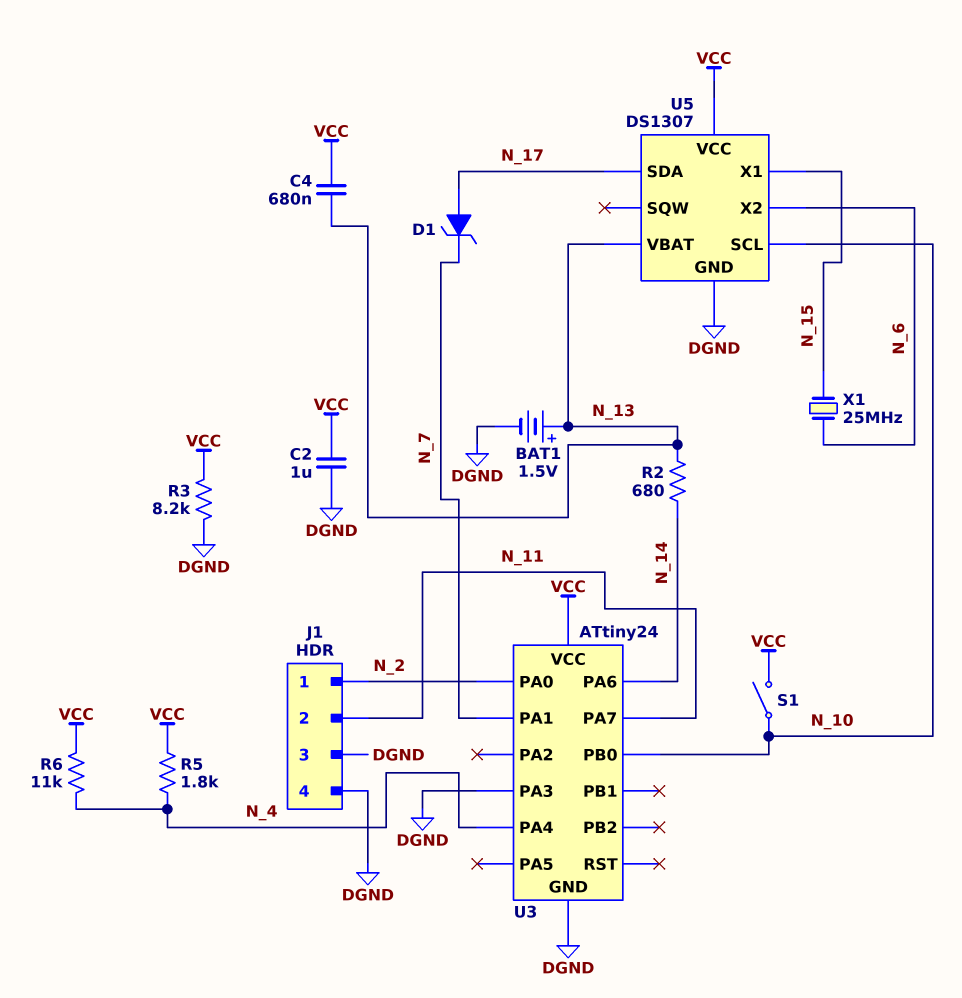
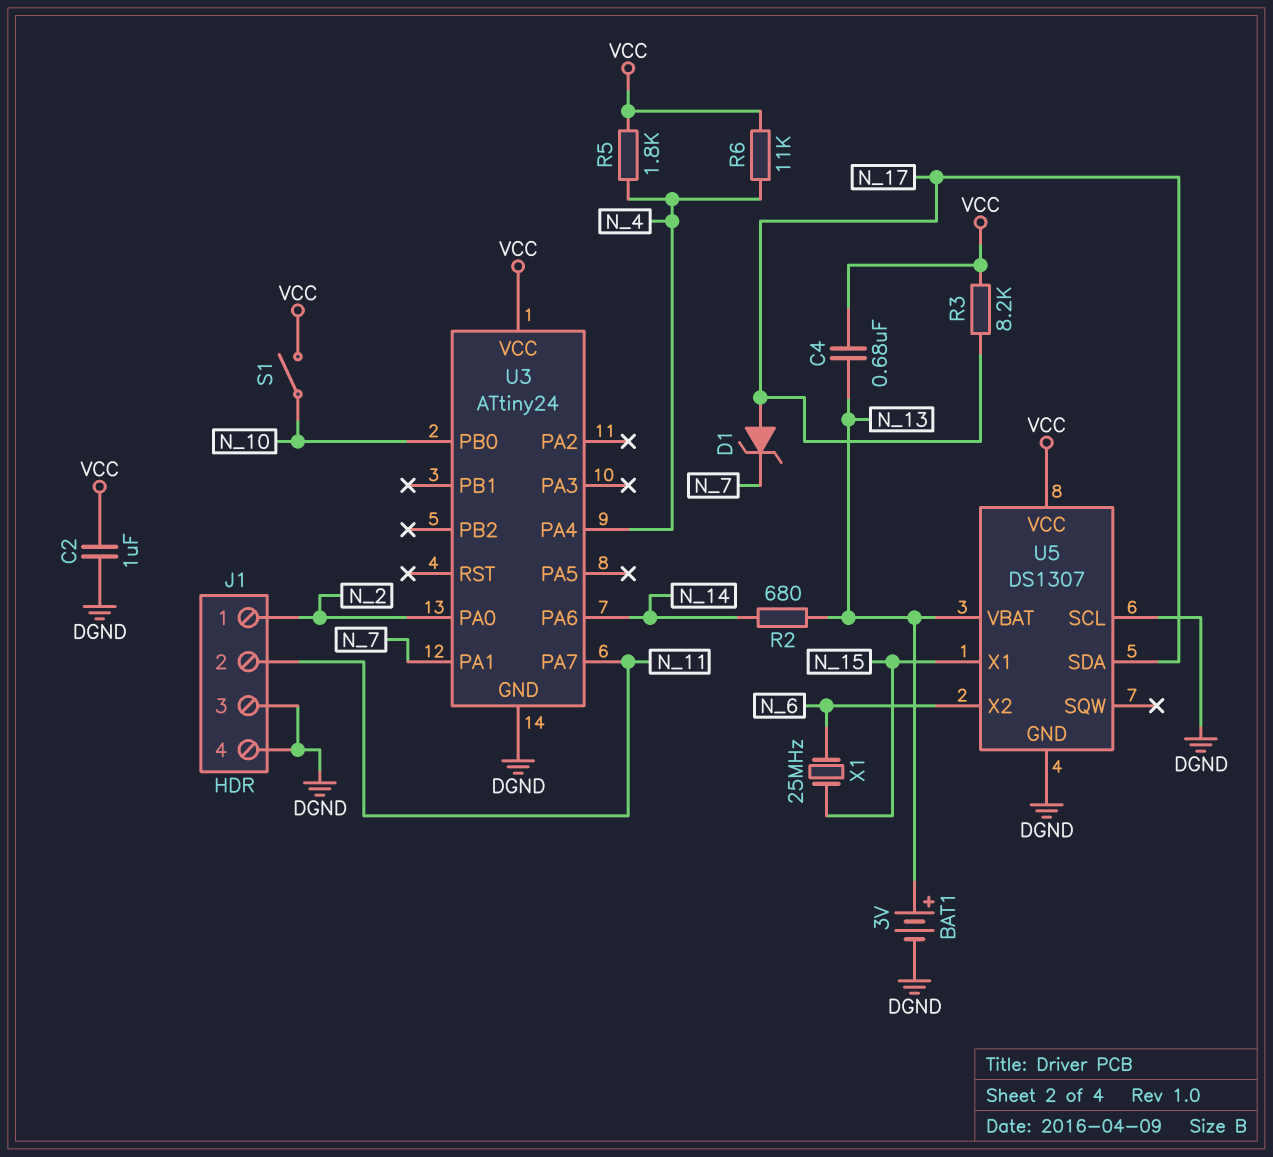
BAT1: 1.5V (plus N_13, minus DGND) -> 3V (plus N_13, minus DGND)
R3: 8.2k (DGND, VCC) -> 8.2k (N_17, VCC)
U3 pin PA3: DGND -> none
U5 pin SCL: N_10 -> DGND

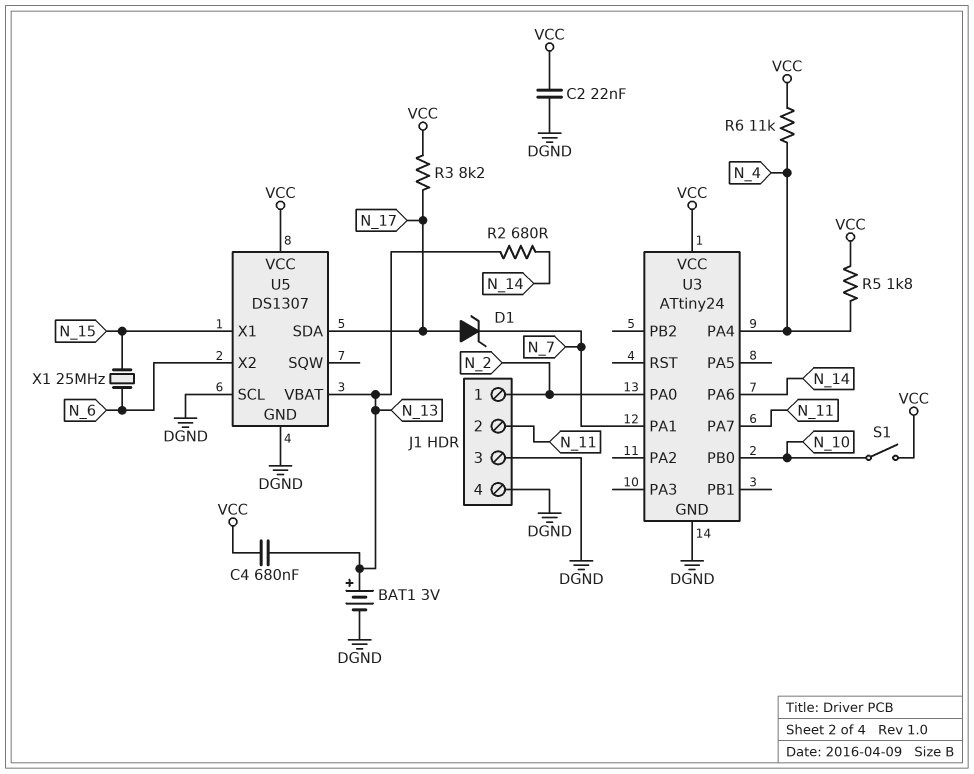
C2: 1uF (DGND, VCC) -> 22nF (DGND, VCC)

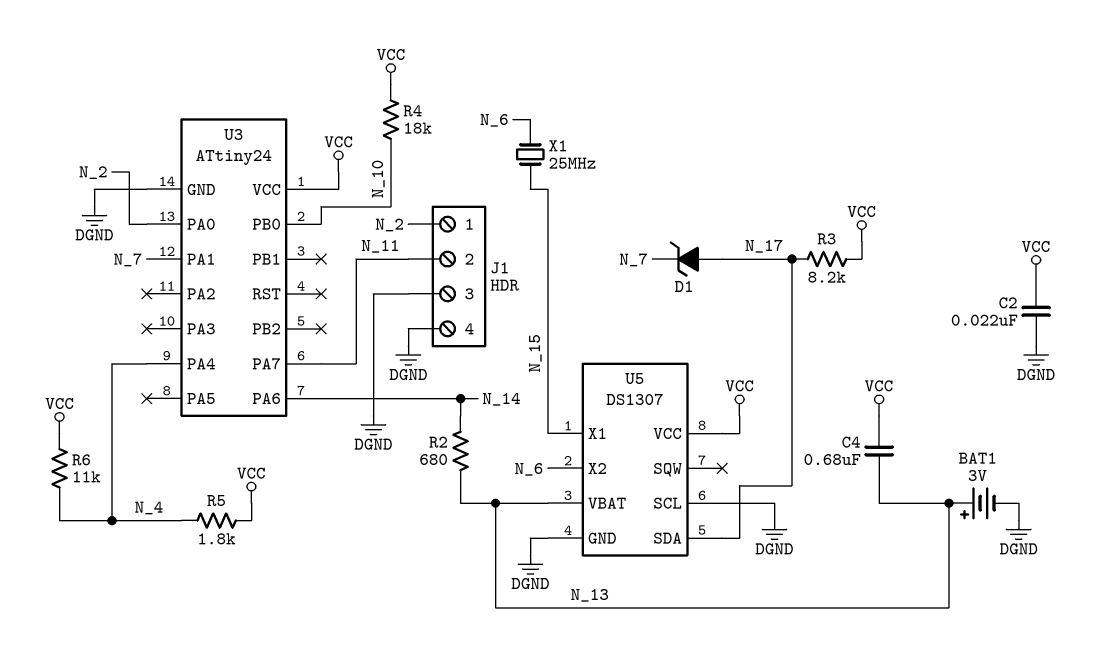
R4: none -> 18k (N_10, VCC)
S1: switch (N_10, VCC) -> none

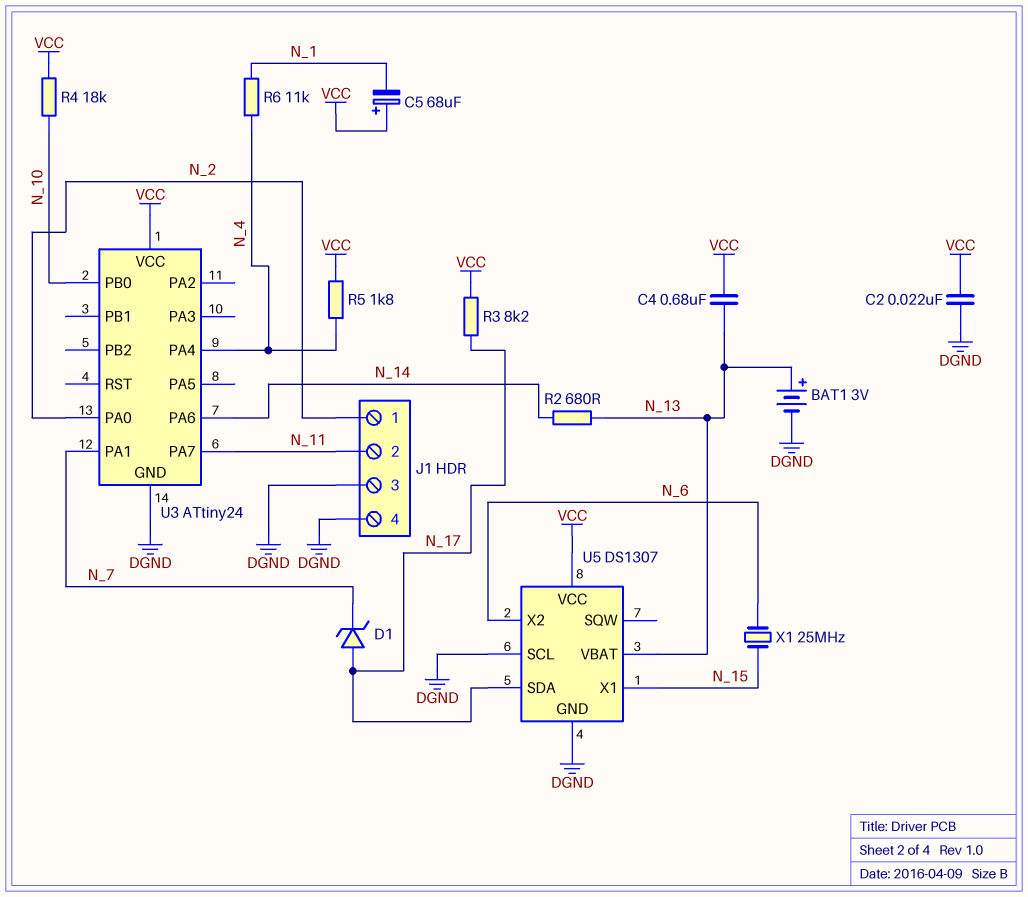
C5: none -> 68uF (plus VCC, minus N_1)
R6: 11k (N_4, VCC) -> 11k (N_1, N_4)

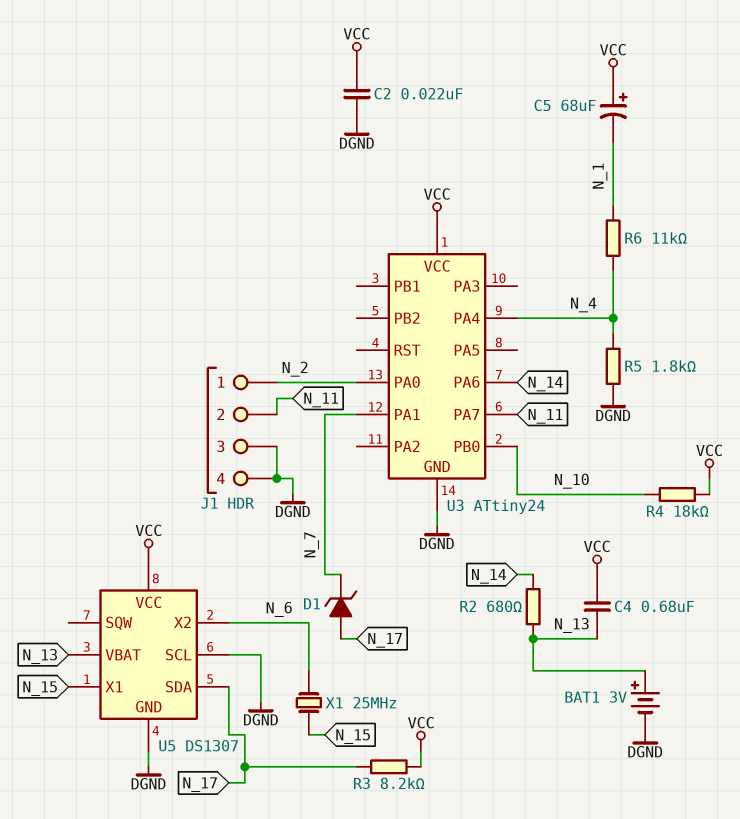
R5: 1.8k (N_4, VCC) -> 1.8k (DGND, N_4)

